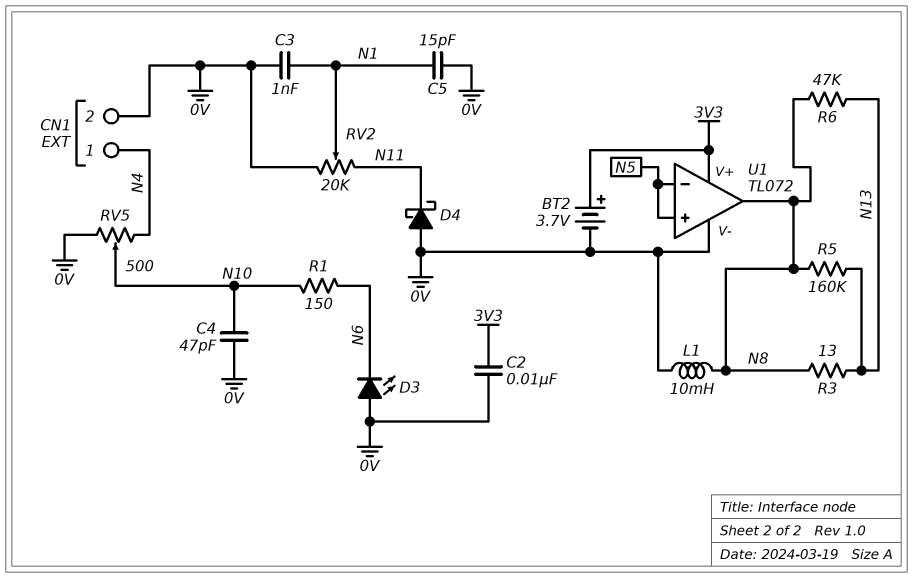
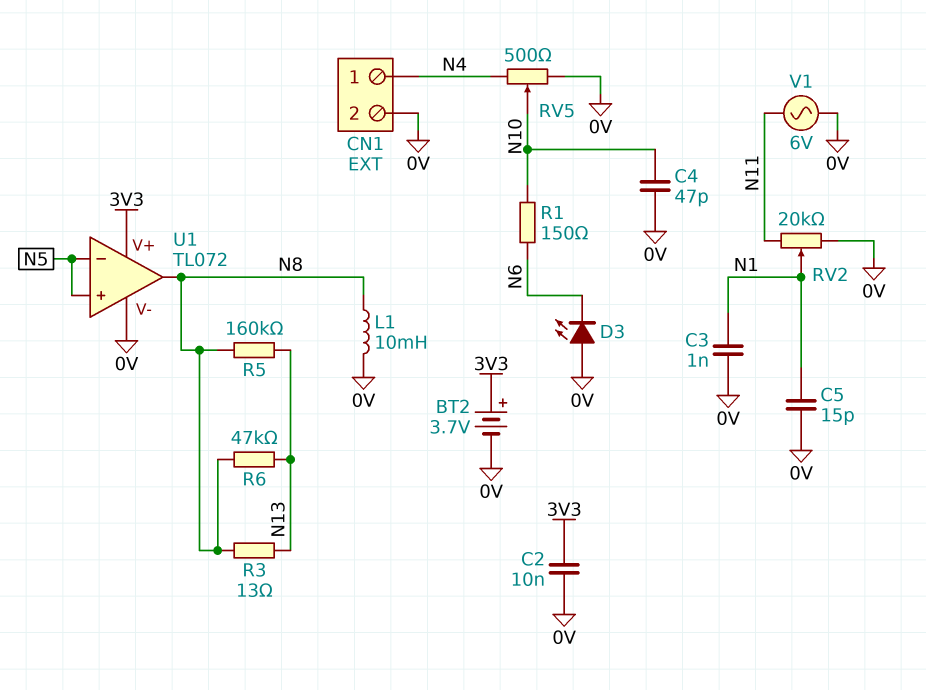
D4: schottky (A 0V, K N11) -> none
V1: none -> AC 6V (0V, N11)

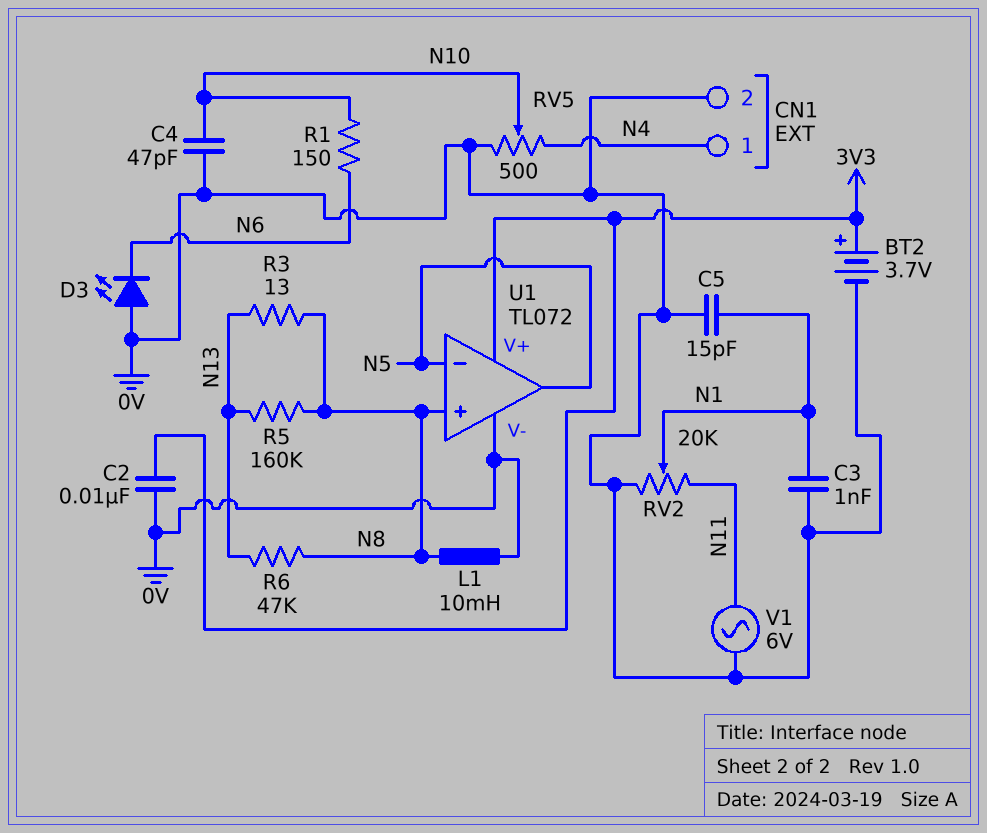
U1 pin in+: N5 -> N8
U1 pin out: N8 -> N5

